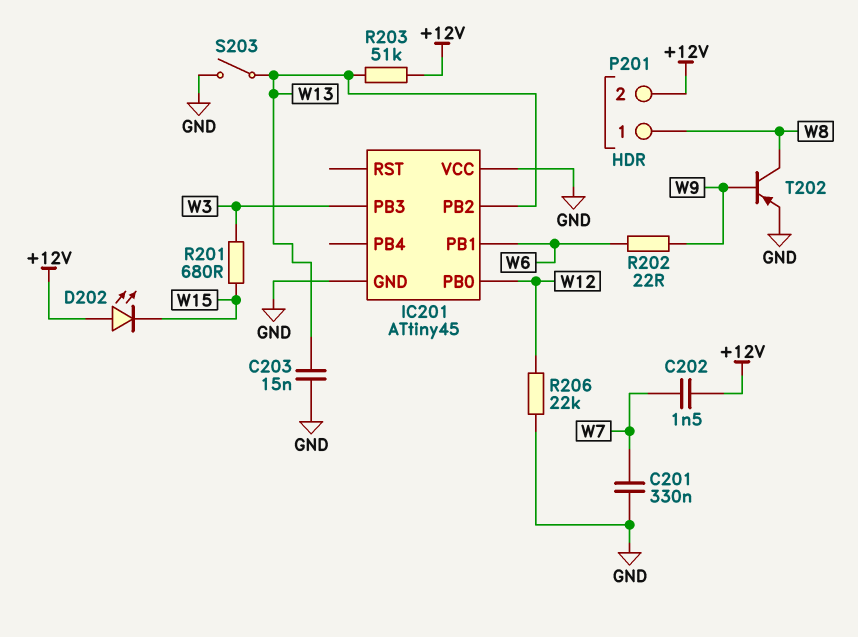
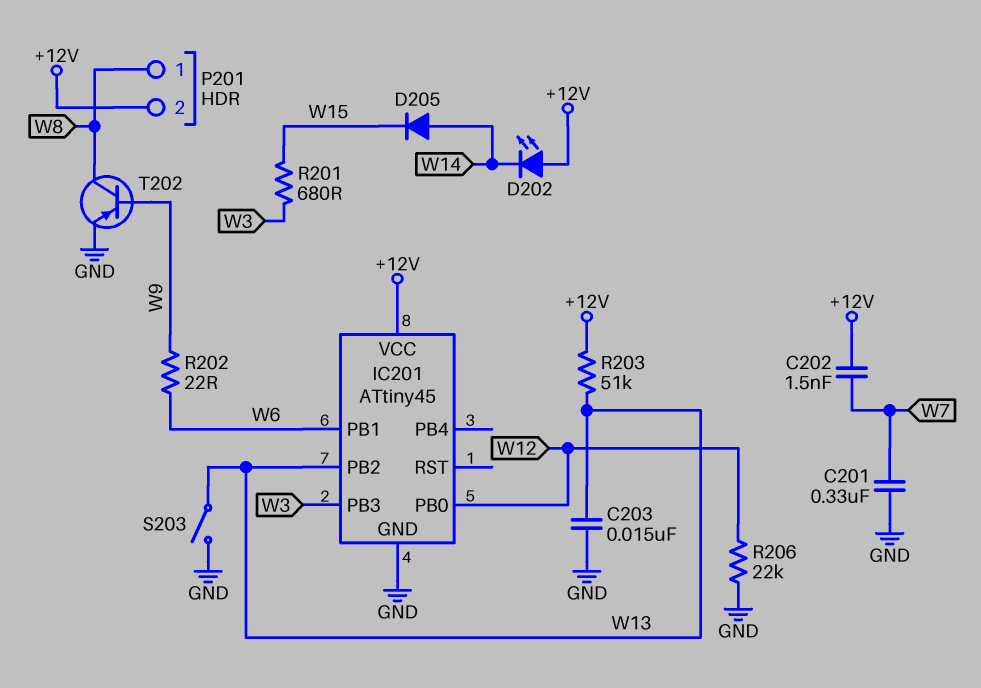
D202: LED (A +12V, K W15) -> LED (A +12V, K W14)
D205: none -> diode (A W14, K W15)
IC201 pin VCC: GND -> +12V

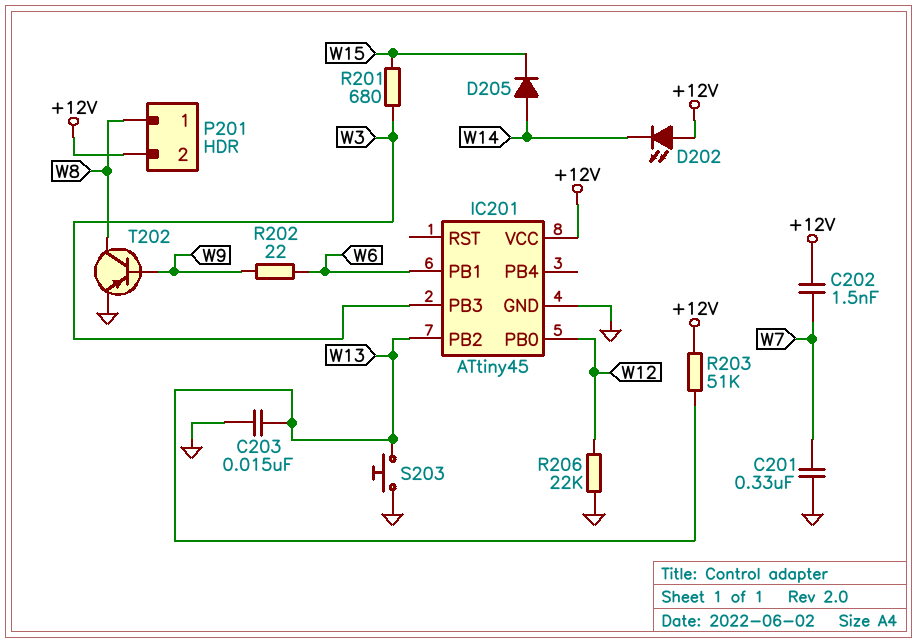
S203: switch (GND, W13) -> button (GND, W13)

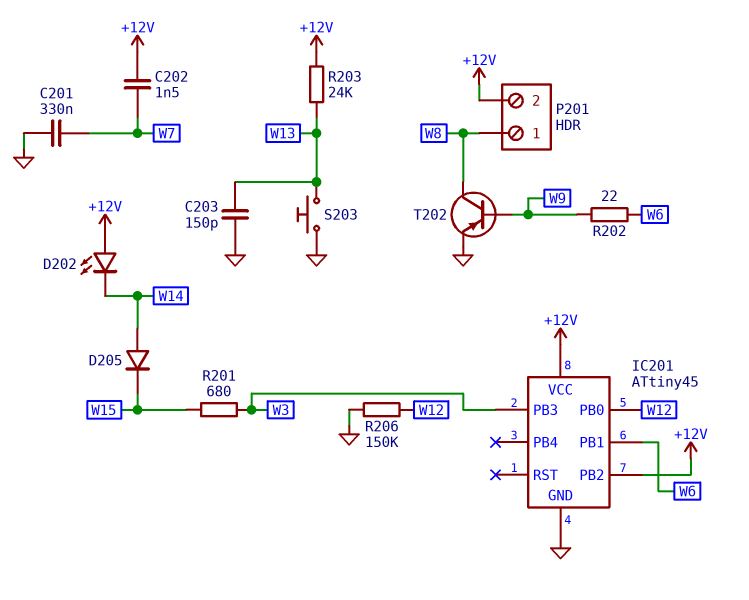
C203: 15nF (GND, W13) -> 150pF (GND, W13)
IC201 pin PB2: W13 -> +12V
R203: 51k (+12V, W13) -> 24k (+12V, W13)
R206: 22k (GND, W12) -> 150k (GND, W12)

